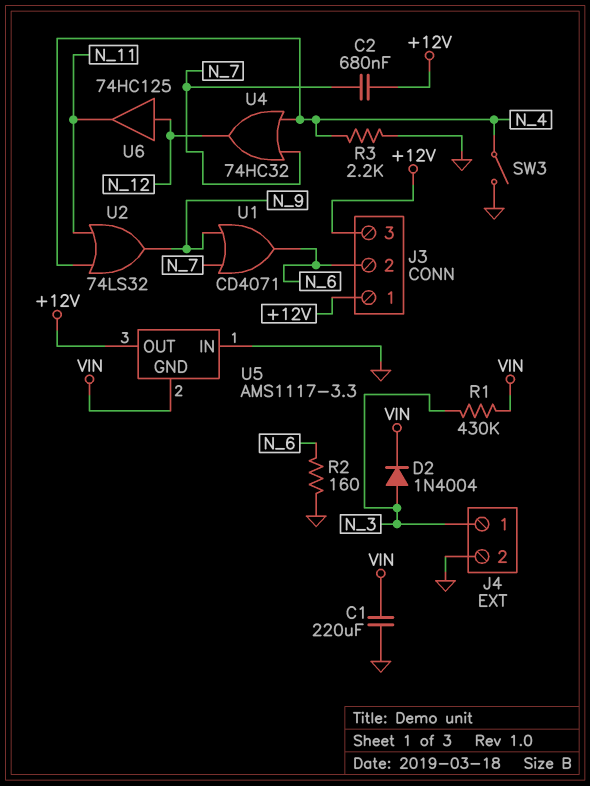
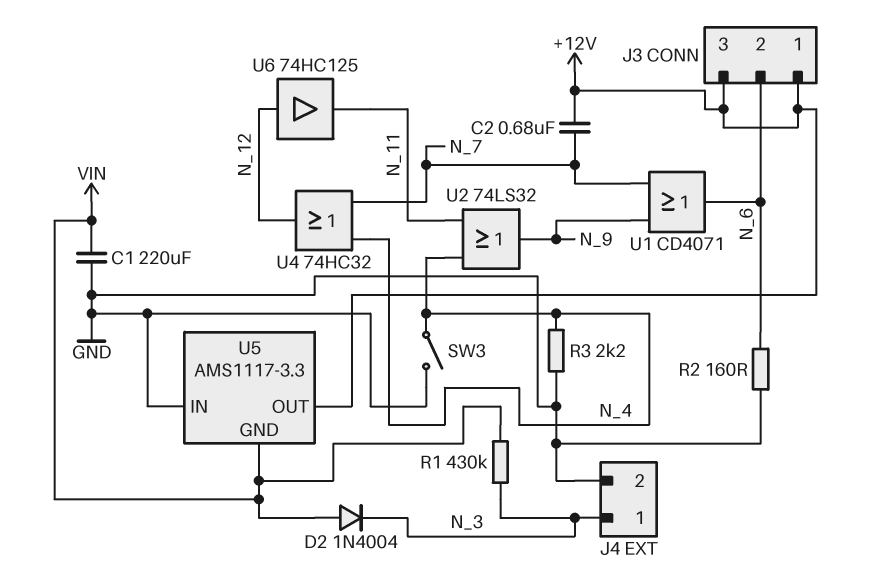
D2: diode 1N4004 (A N_3, K VIN) -> diode 1N4004 (A VIN, K N_3)

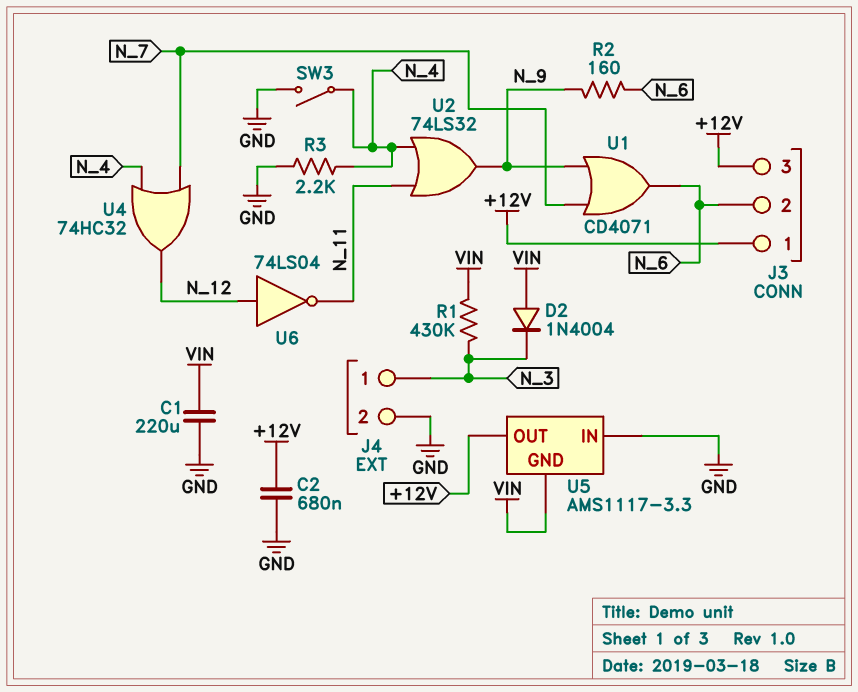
C2: 680nF (+12V, N_7) -> 680nF (+12V, GND)
R2: 160 (GND, N_6) -> 160 (N_6, N_9)
U6: buffer 74HC125 (in N_12, out N_11) -> NOT 74LS04 (in N_12, out N_11)

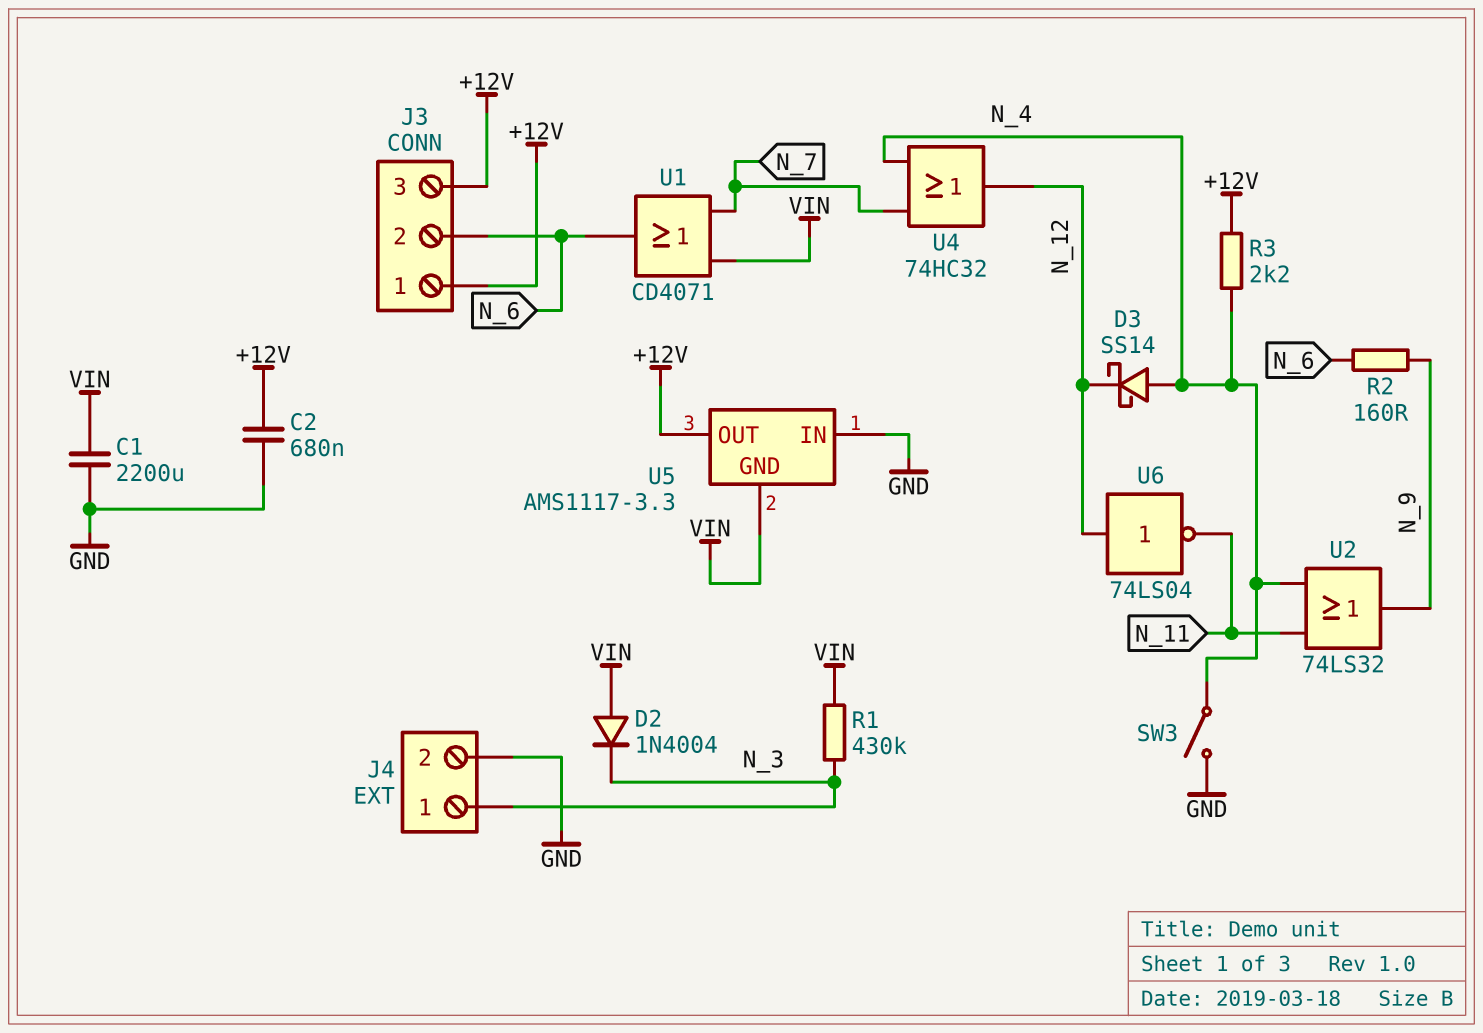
C1: 220uF (GND, VIN) -> 2200uF (GND, VIN)
D3: none -> schottky SS14 (A N_4, K N_12)
R3: 2.2k (GND, N_4) -> 2.2k (+12V, N_4)
U1: OR CD4071 (in N_7, in N_9, out N_6) -> OR CD4071 (in N_7, in VIN, out N_6)

